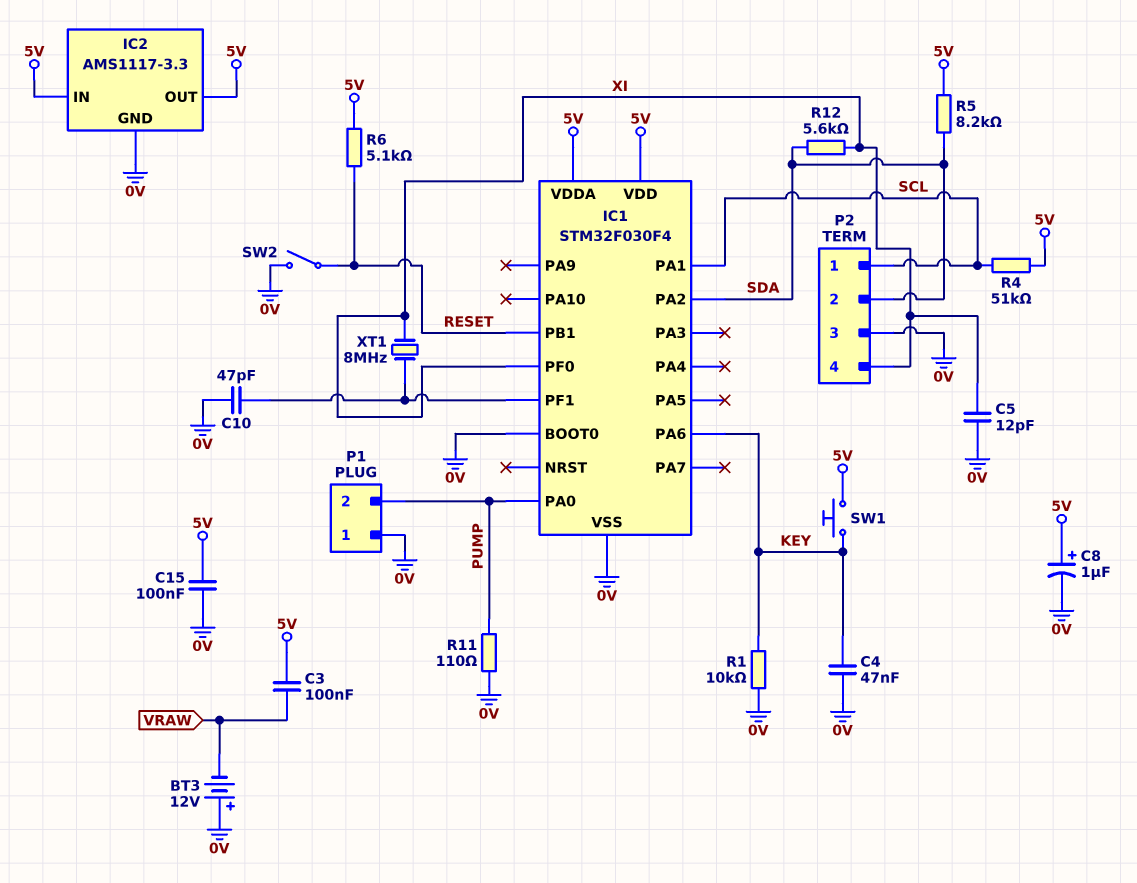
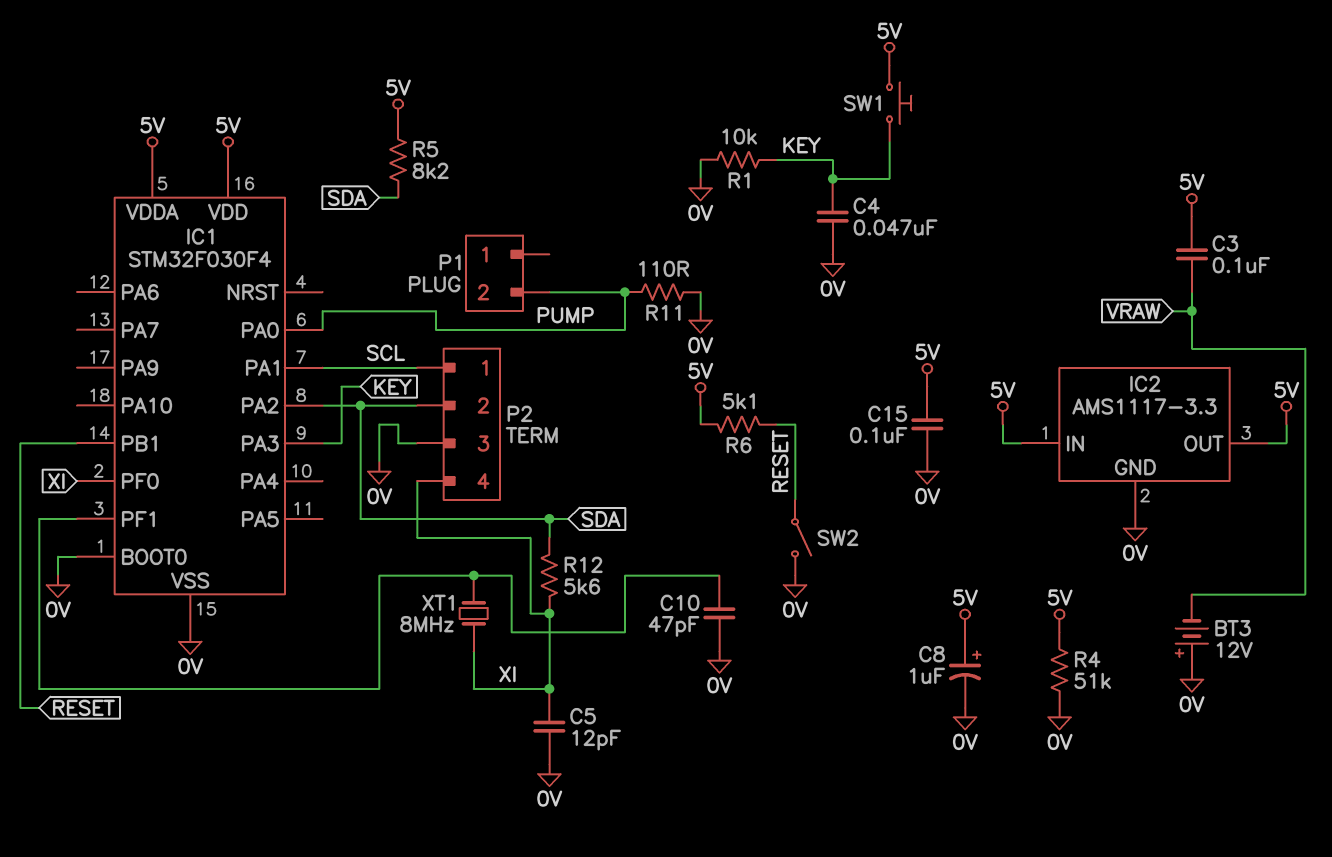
IC1 pin PA3: none -> KEY
IC1 pin PA6: KEY -> none
P1 pin 1: 0V -> none
R4: 51k (5V, SCL) -> 51k (0V, 5V)

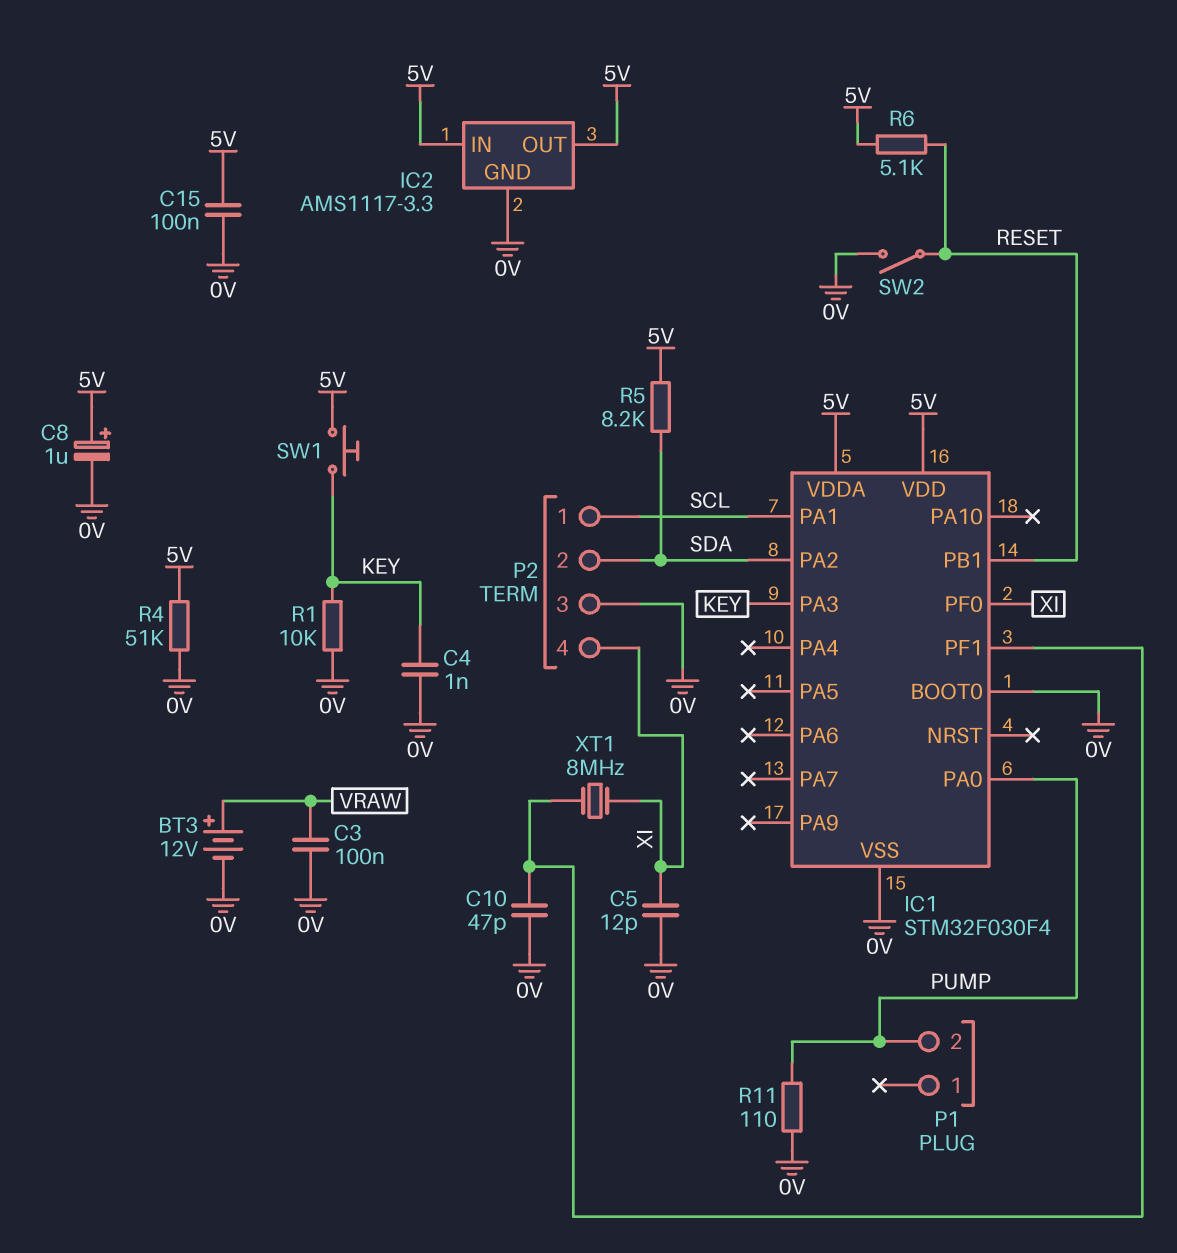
BT3: 12V (plus 0V, minus VRAW) -> 12V (plus VRAW, minus 0V)
C3: 100nF (5V, VRAW) -> 100nF (0V, VRAW)
C4: 47nF (0V, KEY) -> 1nF (0V, KEY)
R12: 5.6k (SDA, XI) -> none

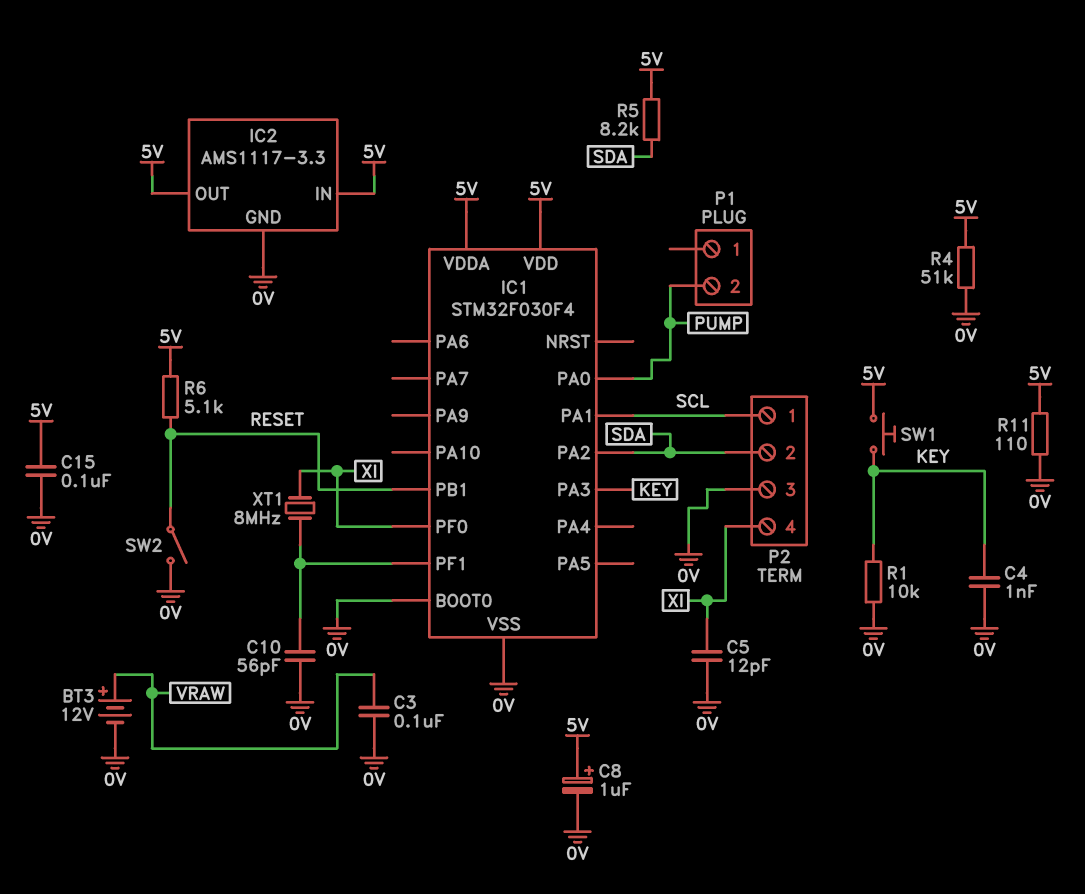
C10: 47pF (0V, IC1/PF1) -> 56pF (0V, IC1/PF1)
R11: 110 (0V, PUMP) -> 110 (0V, 5V)

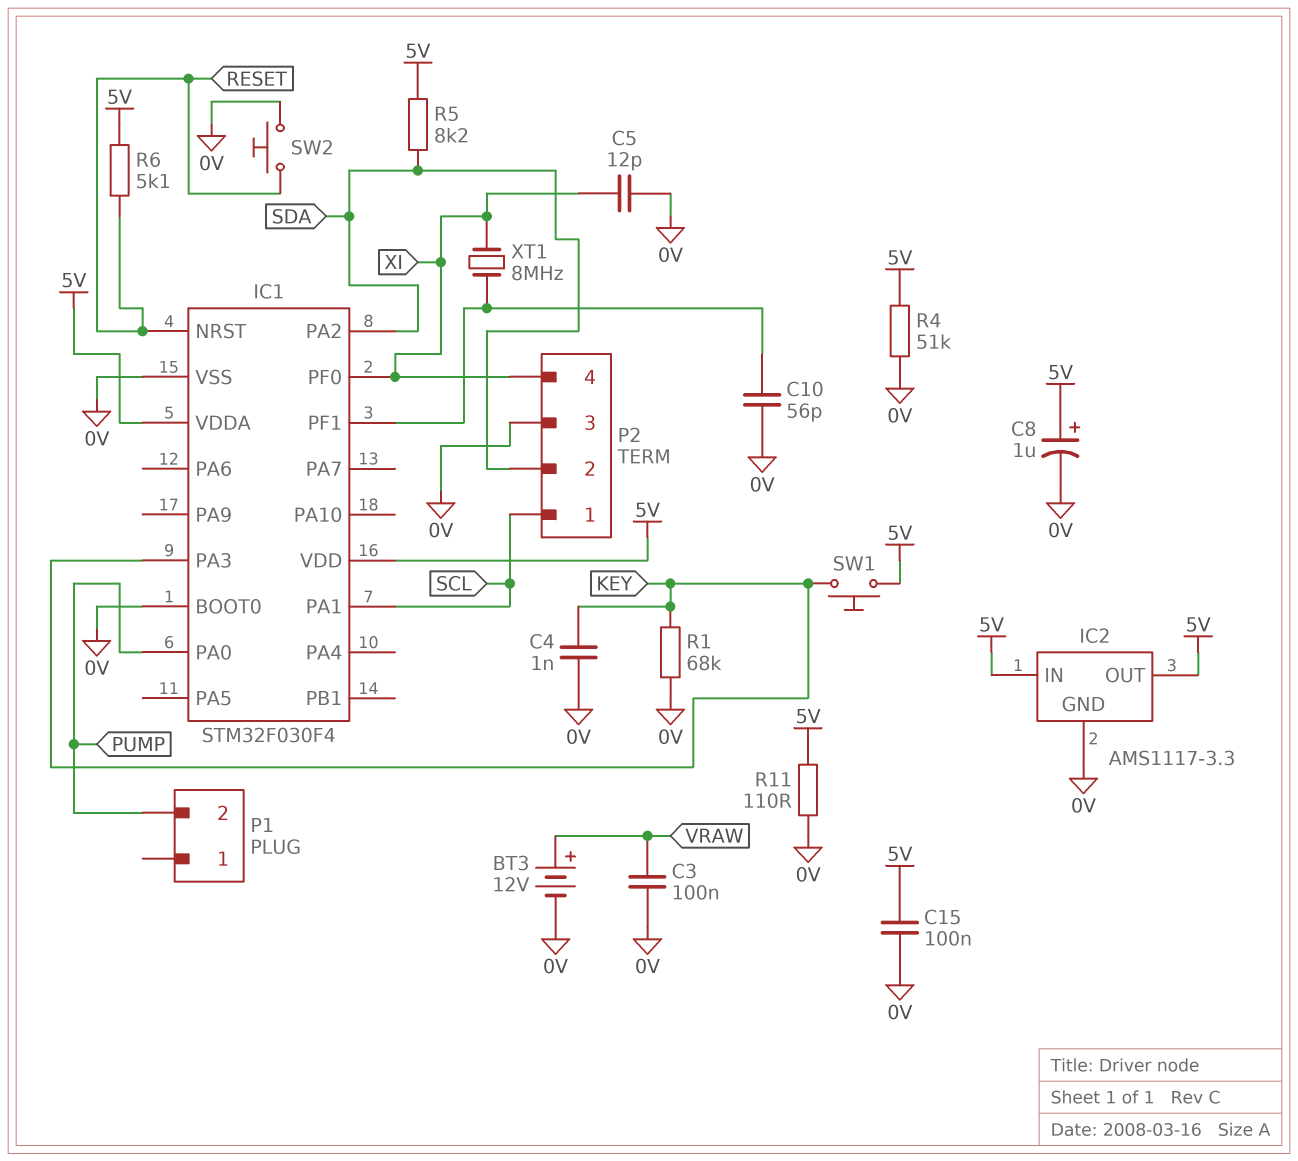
IC1 pin NRST: none -> RESET
IC1 pin PB1: RESET -> none
R1: 10k (0V, KEY) -> 68k (0V, KEY)
SW2: switch (0V, RESET) -> button (0V, RESET)

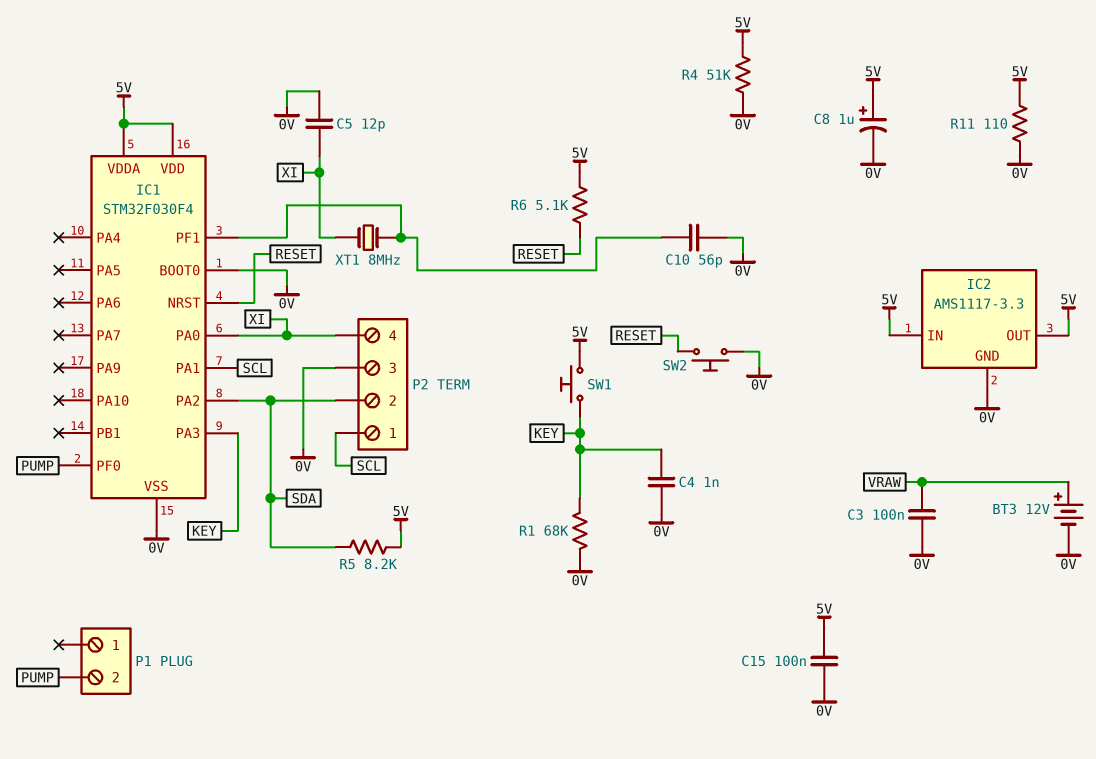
IC1 pin PA0: PUMP -> XI
IC1 pin PF0: XI -> PUMP

